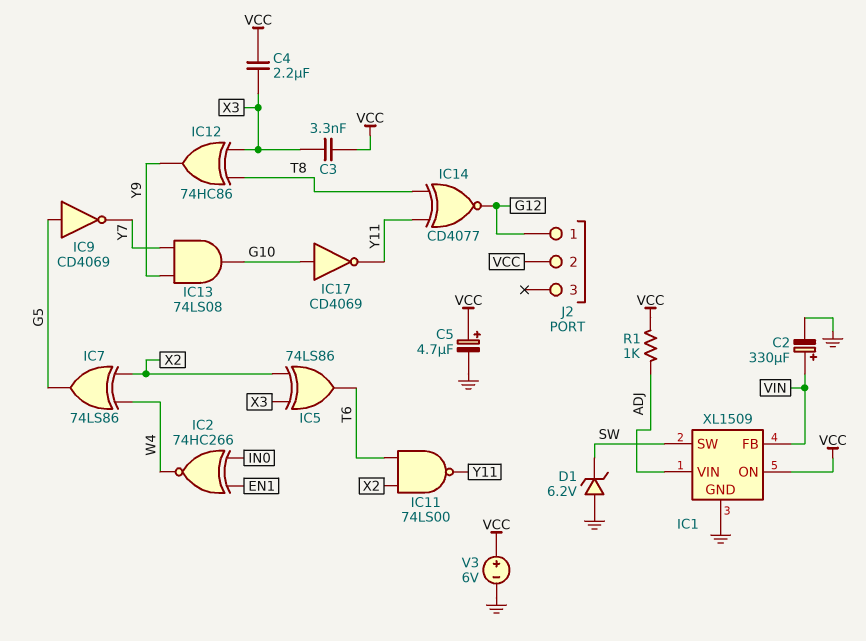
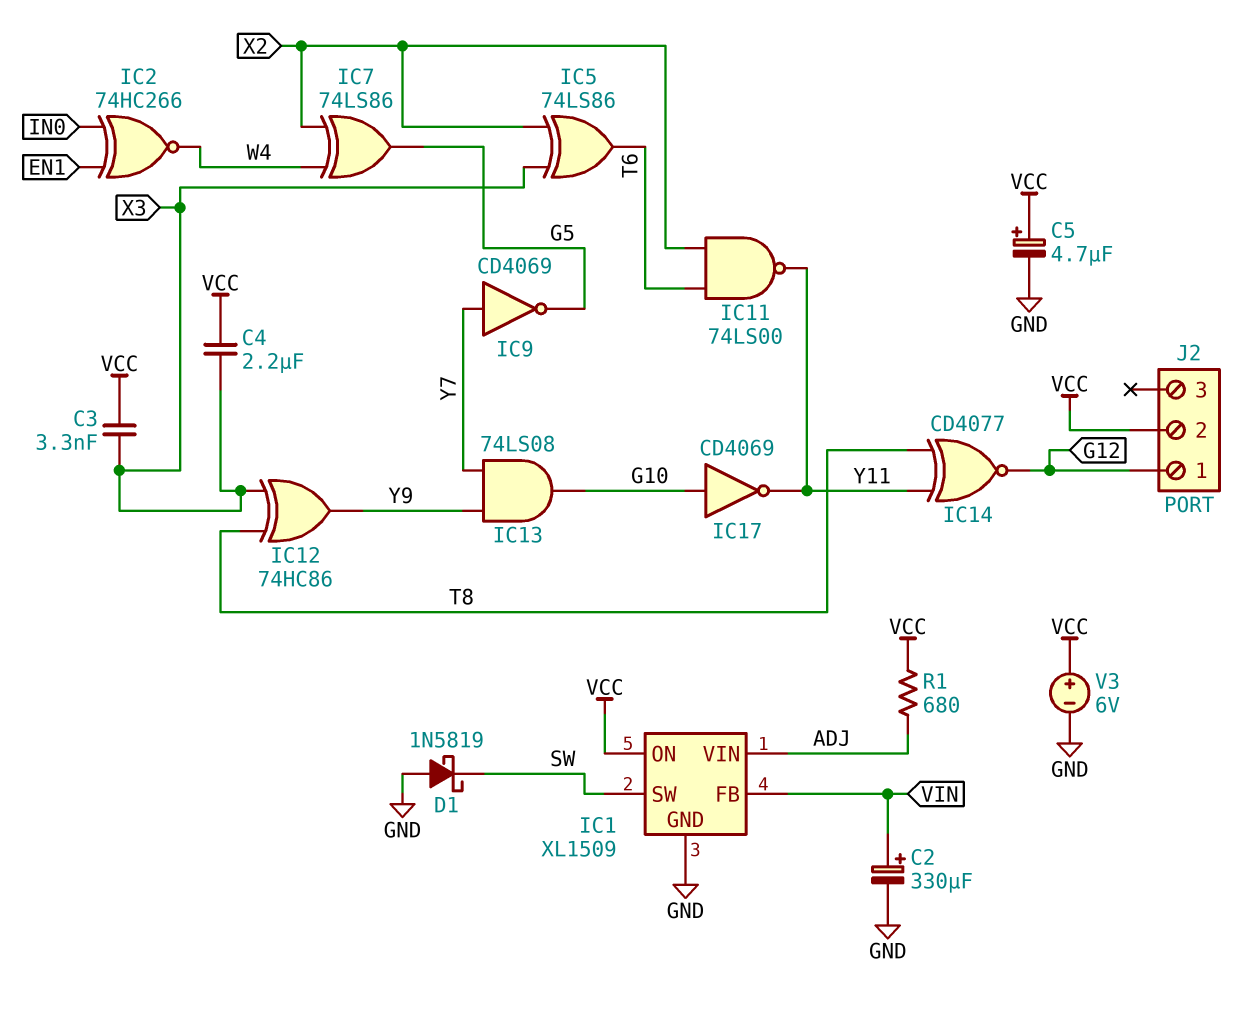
D1: zener 6.2V (A GND, K SW) -> schottky 1N5819 (A GND, K SW)
IC9: NOT CD4069 (in G5, out Y7) -> NOT CD4069 (in Y7, out G5)
R1: 1k (ADJ, VCC) -> 680 (ADJ, VCC)

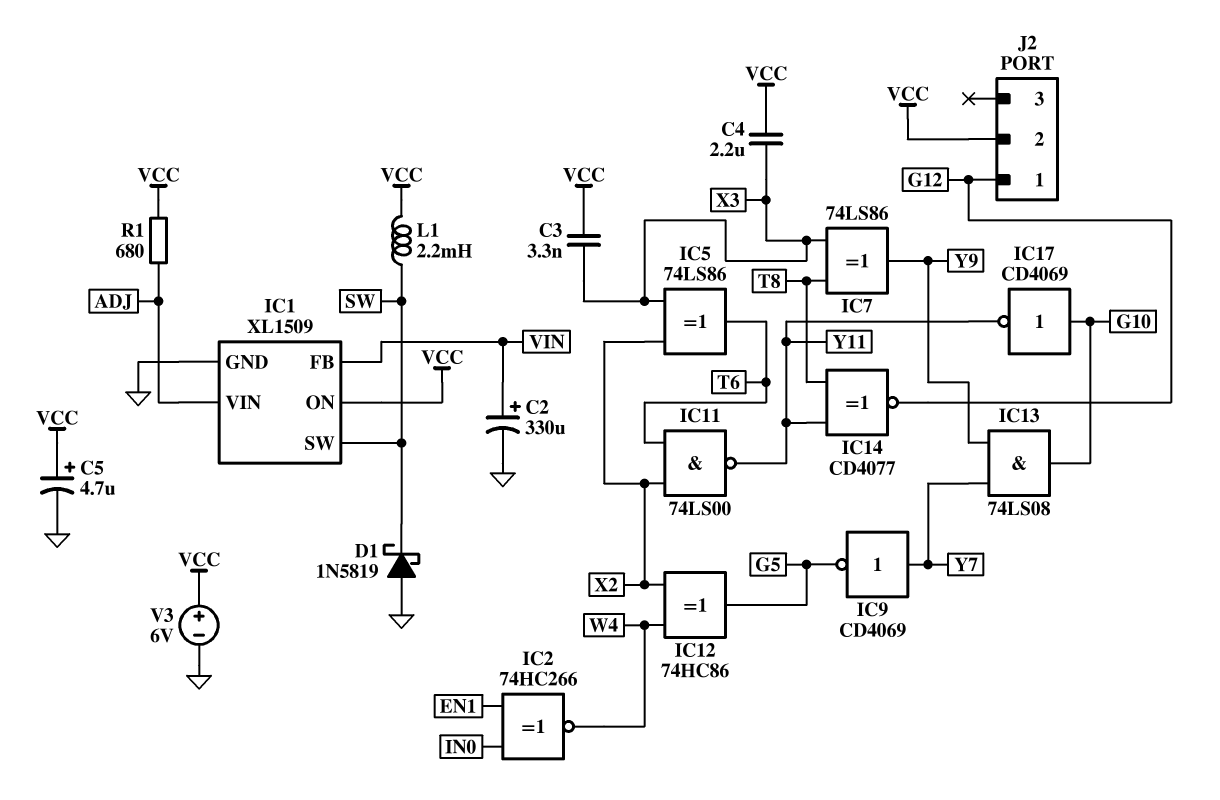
IC7: XOR 74LS86 (in W4, in X2, out G5) -> XOR 74LS86 (in T8, in X3, out Y9)
IC12: XOR 74HC86 (in T8, in X3, out Y9) -> XOR 74HC86 (in W4, in X2, out G5)
L1: none -> 2.2mH (SW, VCC)

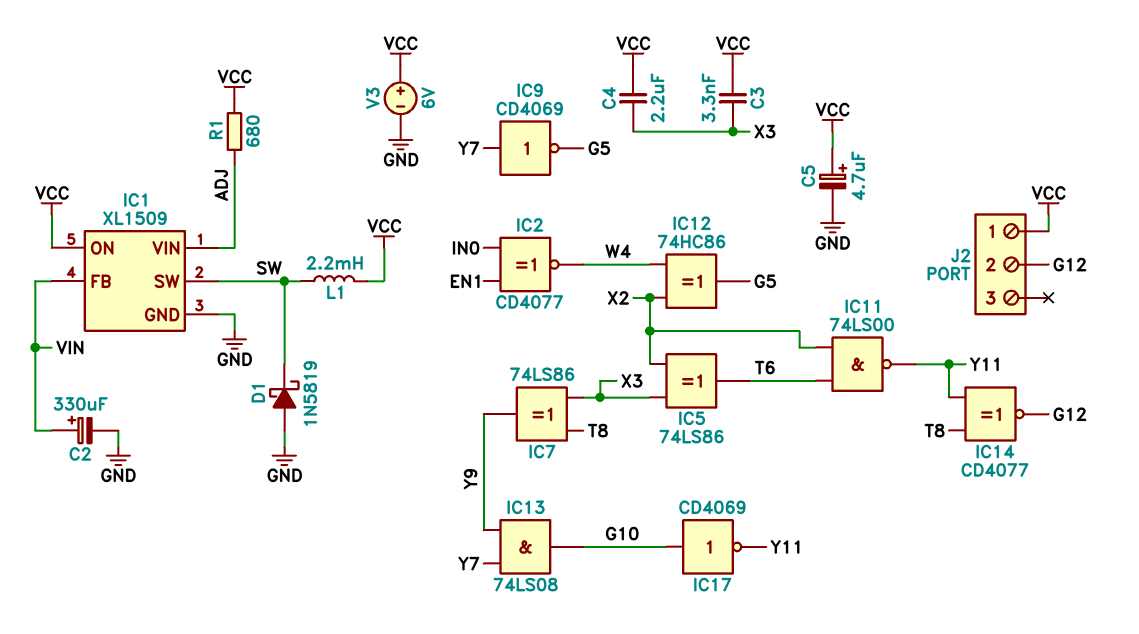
IC2: XNOR 74HC266 (in EN1, in IN0, out W4) -> XNOR CD4077 (in EN1, in IN0, out W4)
J2 pin 1: G12 -> VCC
J2 pin 2: VCC -> G12

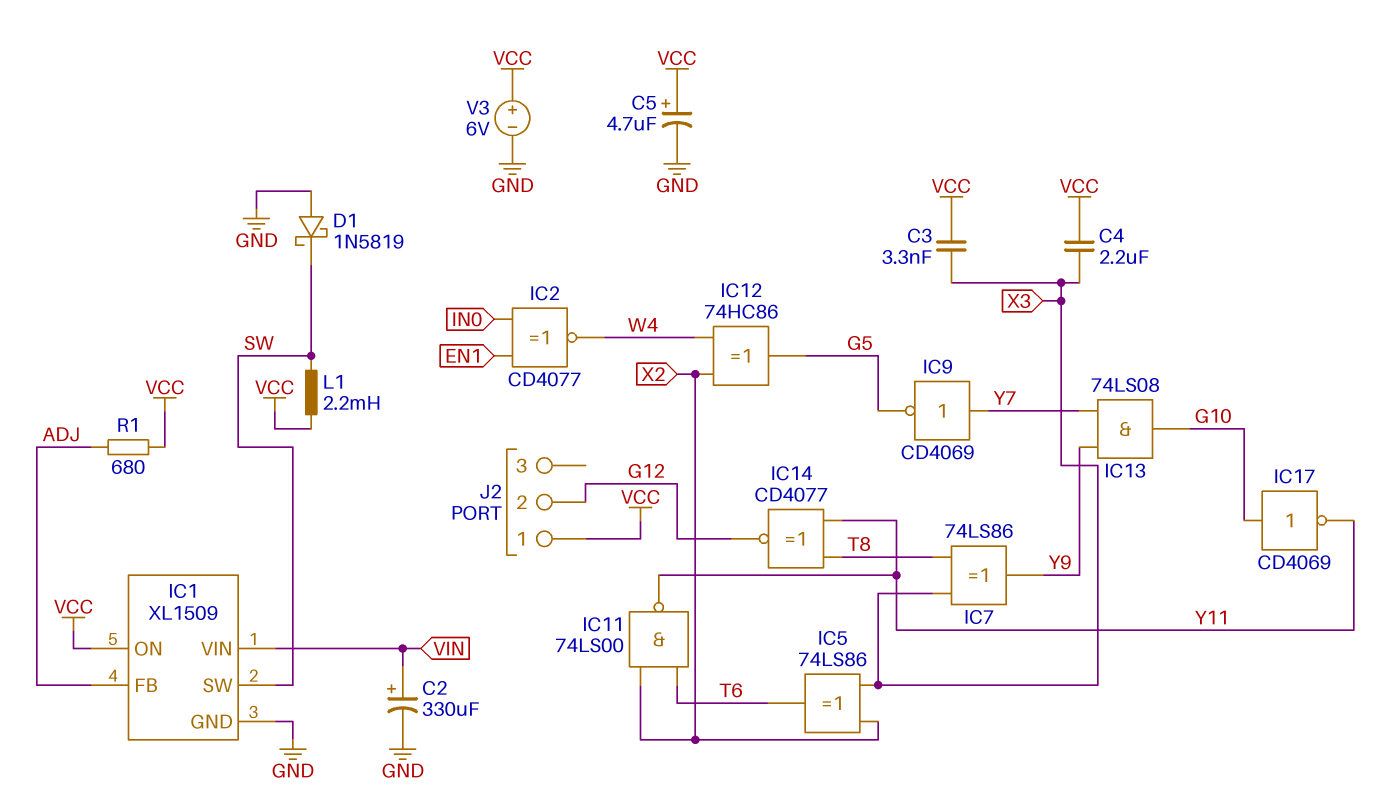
IC1 pin FB: VIN -> ADJ
IC1 pin VIN: ADJ -> VIN

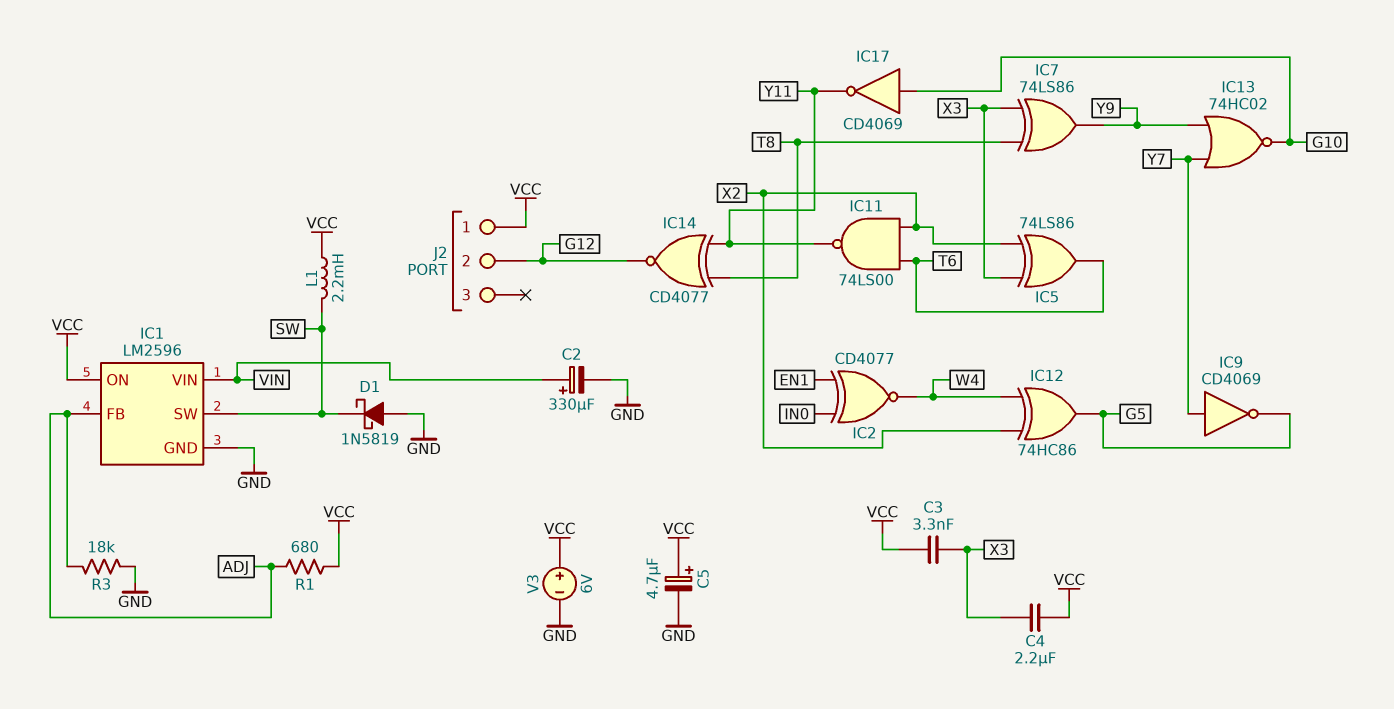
IC1: XL1509 -> LM2596
IC13: AND 74LS08 (in Y7, in Y9, out G10) -> NOR 74HC02 (in Y7, in Y9, out G10)
R3: none -> 18k (ADJ, GND)

